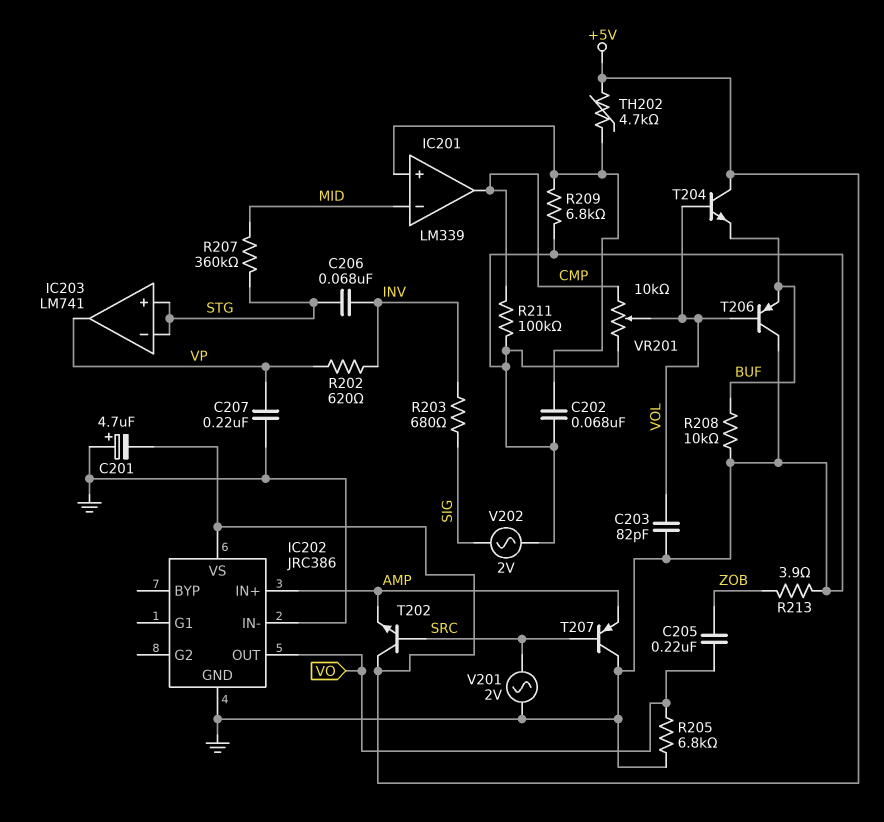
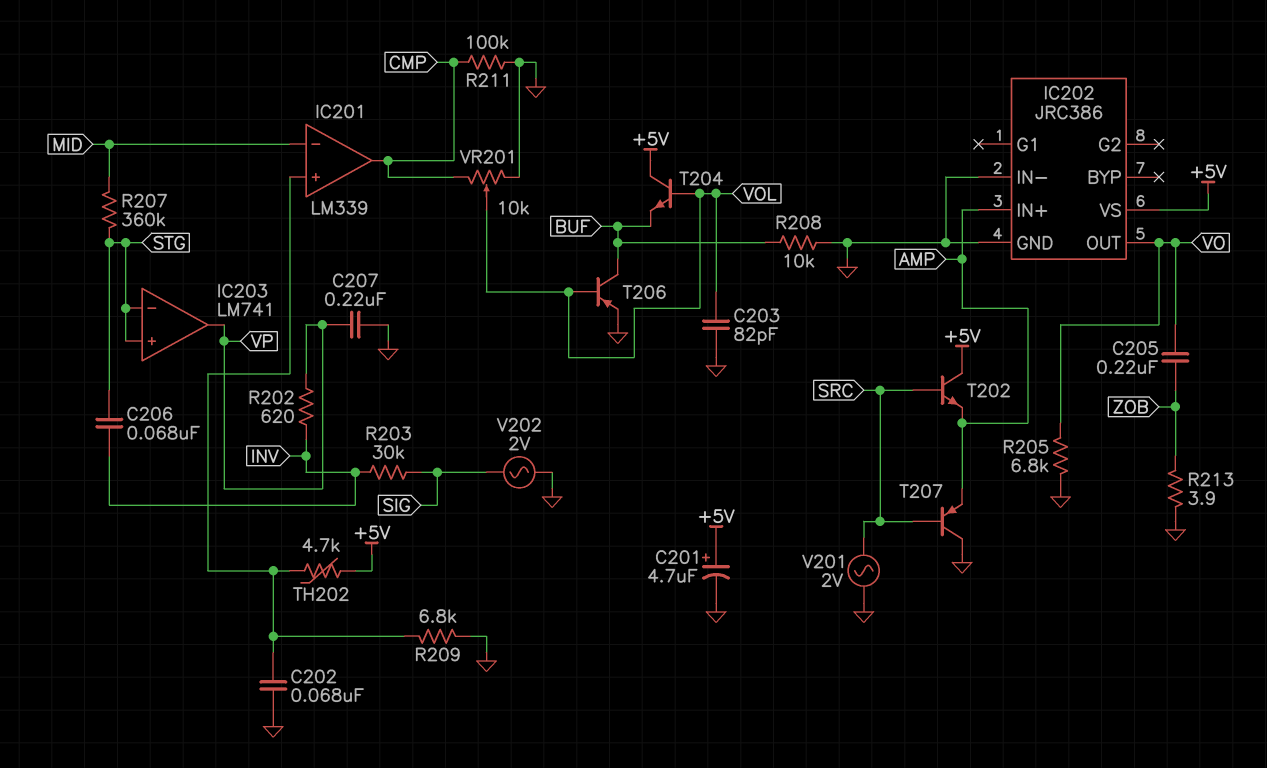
C201: 4.7uF (plus GND, minus +5V) -> 4.7uF (plus +5V, minus GND)
R203: 680 (INV, SIG) -> 30k (INV, SIG)
T206: PNP (B VOL, C GND, E BUF) -> PNP (B VOL, C BUF, E GND)

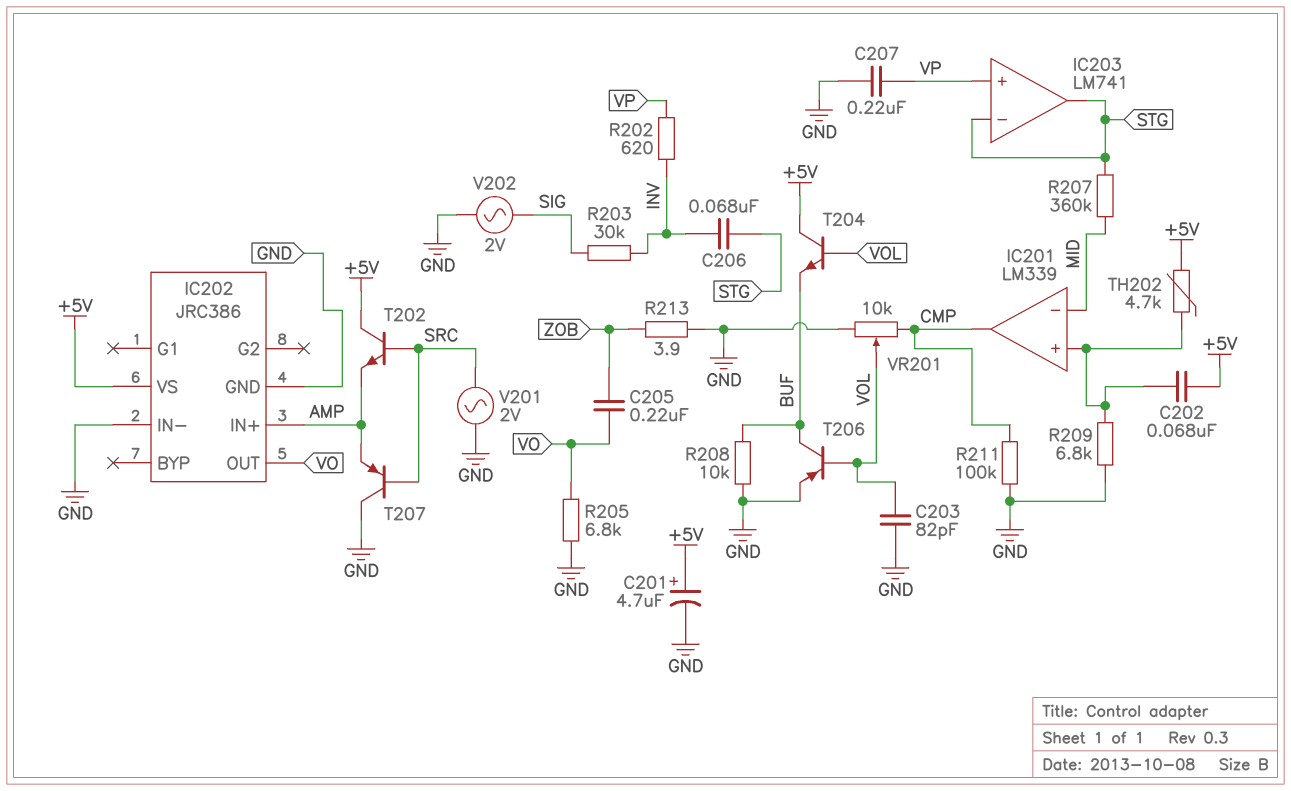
C202: 68nF (GND, IC201/in+) -> 68nF (+5V, IC201/in+)
IC203 pin in+: STG -> VP
IC203 pin out: VP -> STG

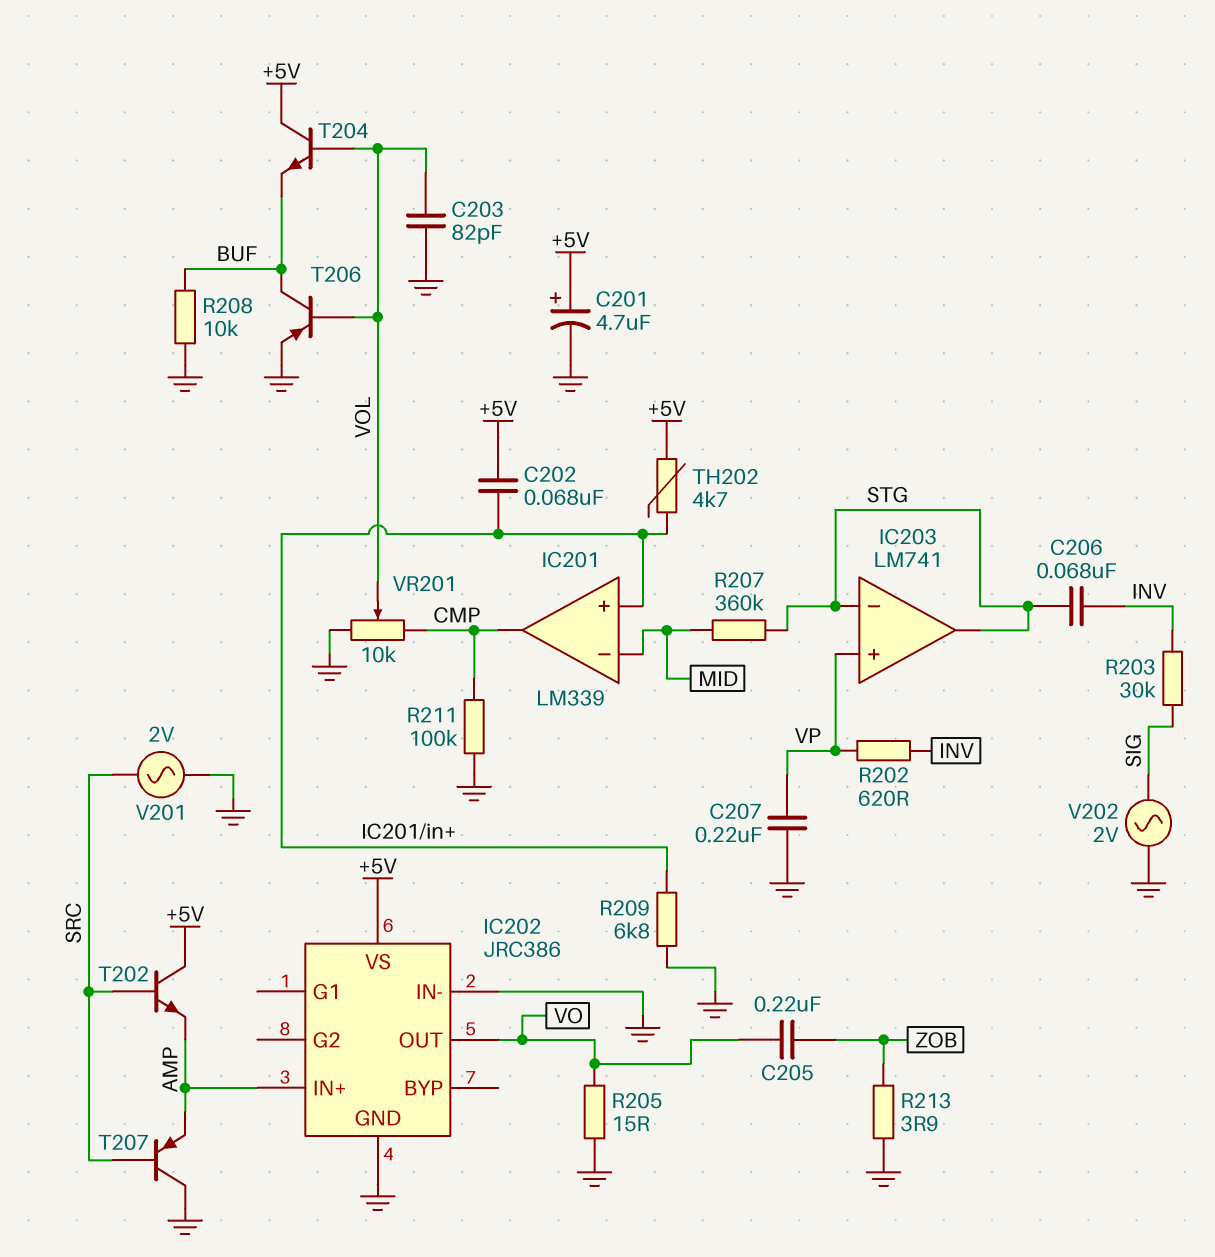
R205: 6.8k (GND, VO) -> 15 (GND, VO)

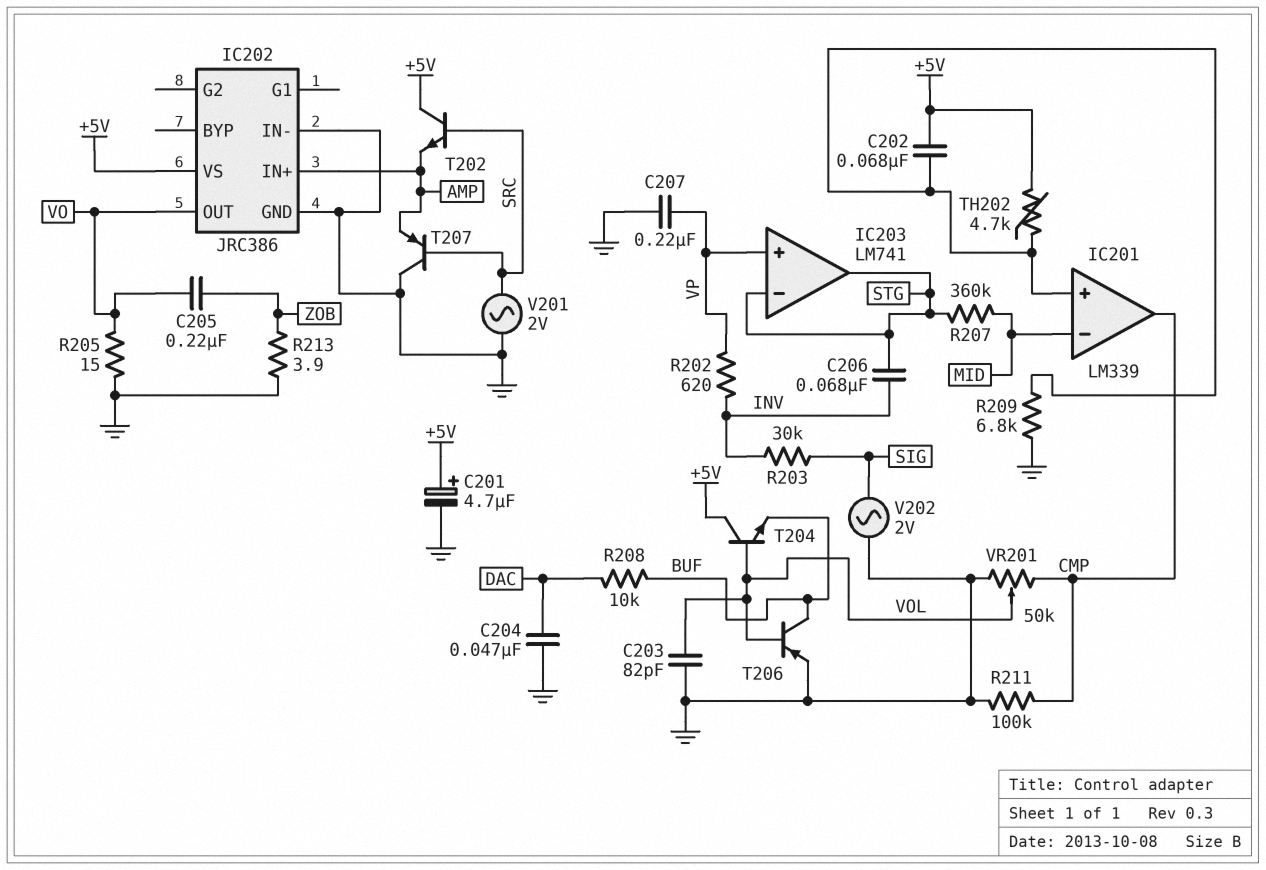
C204: none -> 47nF (DAC, GND)
R208: 10k (BUF, GND) -> 10k (BUF, DAC)
VR201: 10k (CMP, GND, wiper VOL) -> 50k (CMP, GND, wiper VOL)

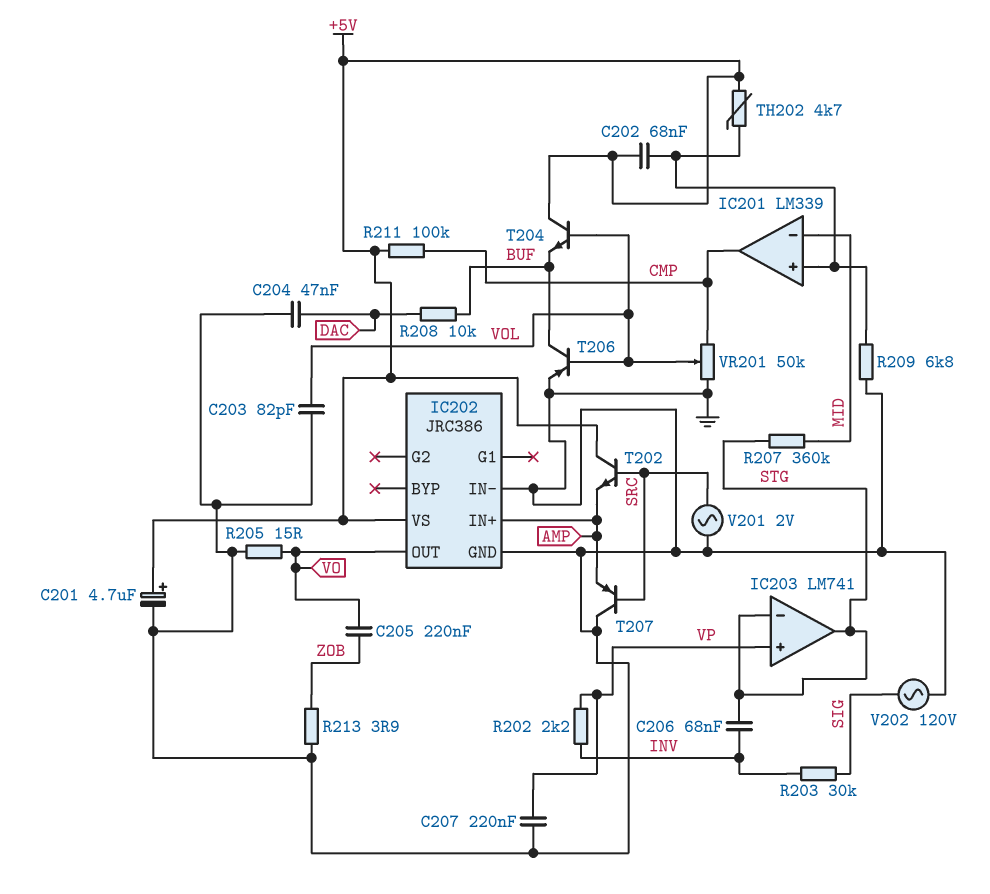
R202: 620 (INV, VP) -> 2.2k (INV, VP)
R211: 100k (CMP, GND) -> 100k (+5V, CMP)
V202: AC 2V (GND, SIG) -> AC 120V (GND, SIG)

